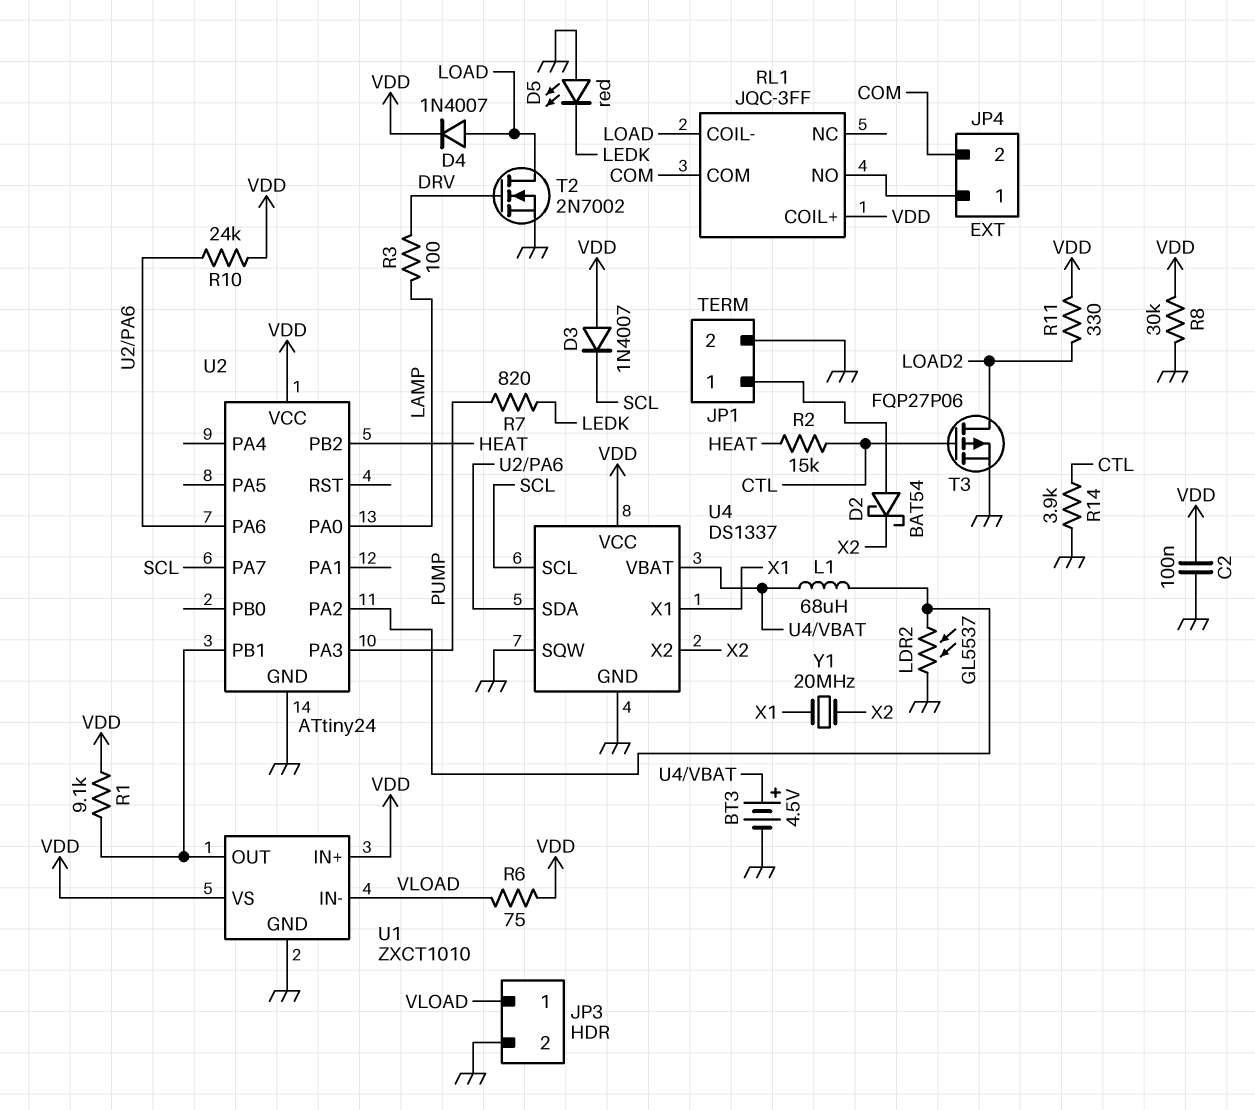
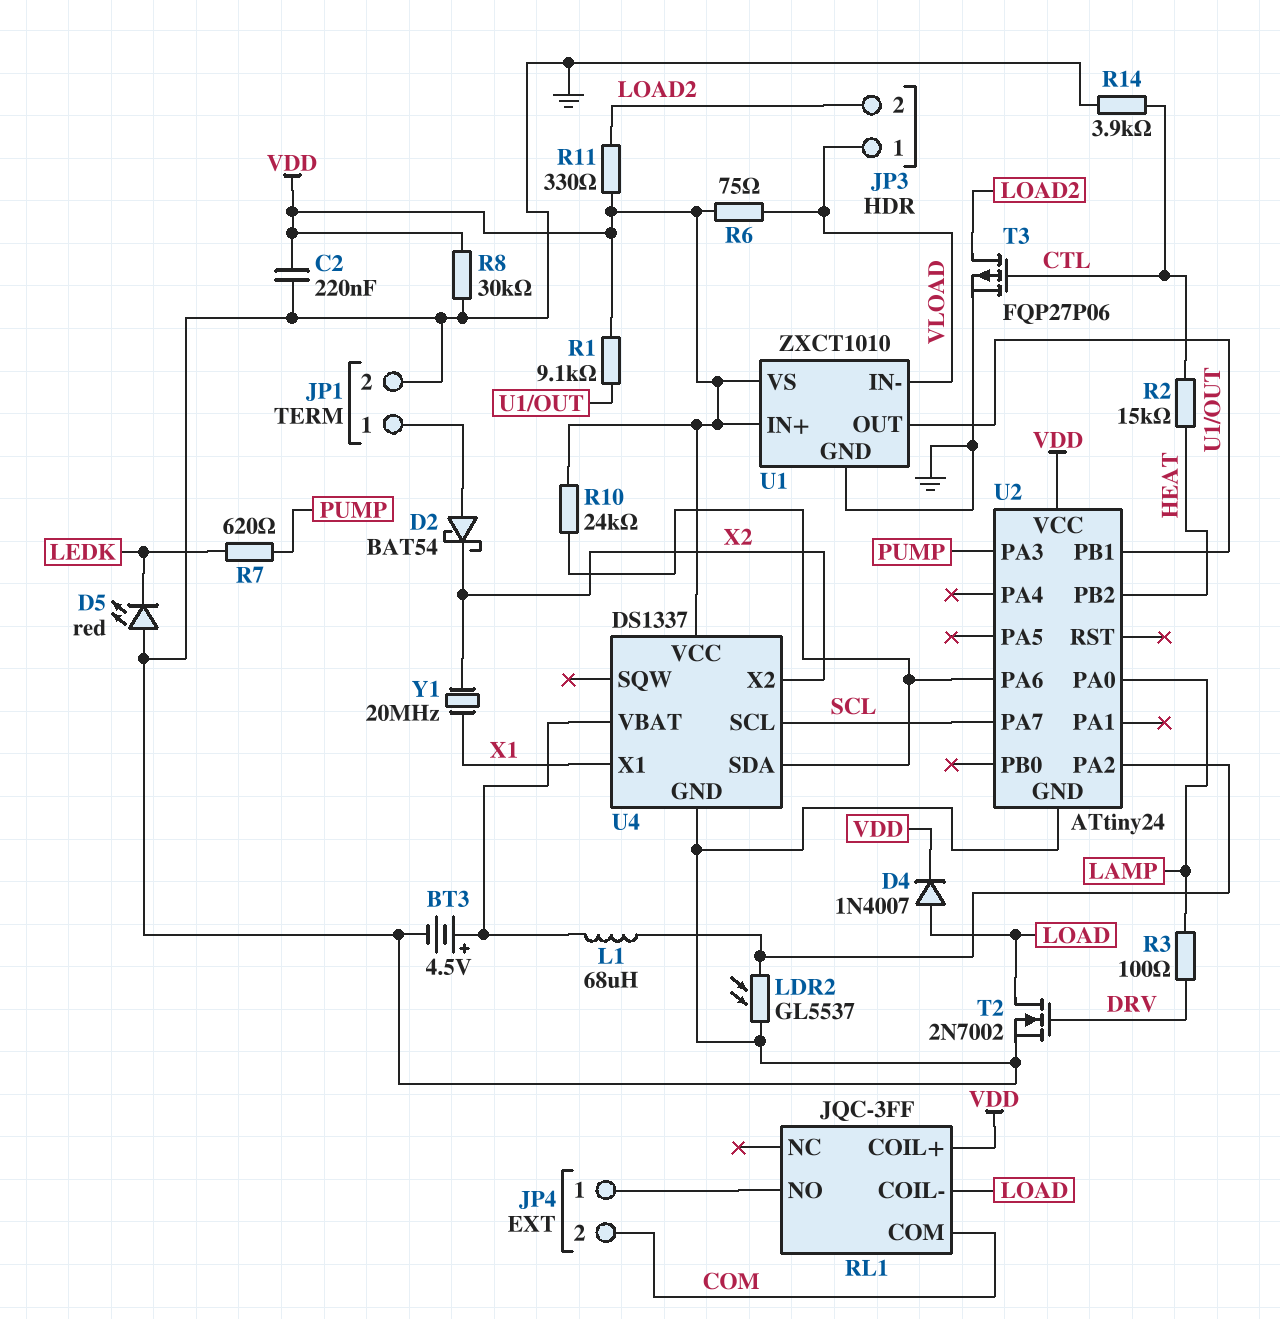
C2: 100nF (GND, VDD) -> 220nF (GND, VDD)
D3: diode 1N4007 (A VDD, K SCL) -> none
JP3 pin 2: GND -> LOAD2
R7: 820 (LEDK, PUMP) -> 620 (LEDK, PUMP)
U4 pin SQW: GND -> none

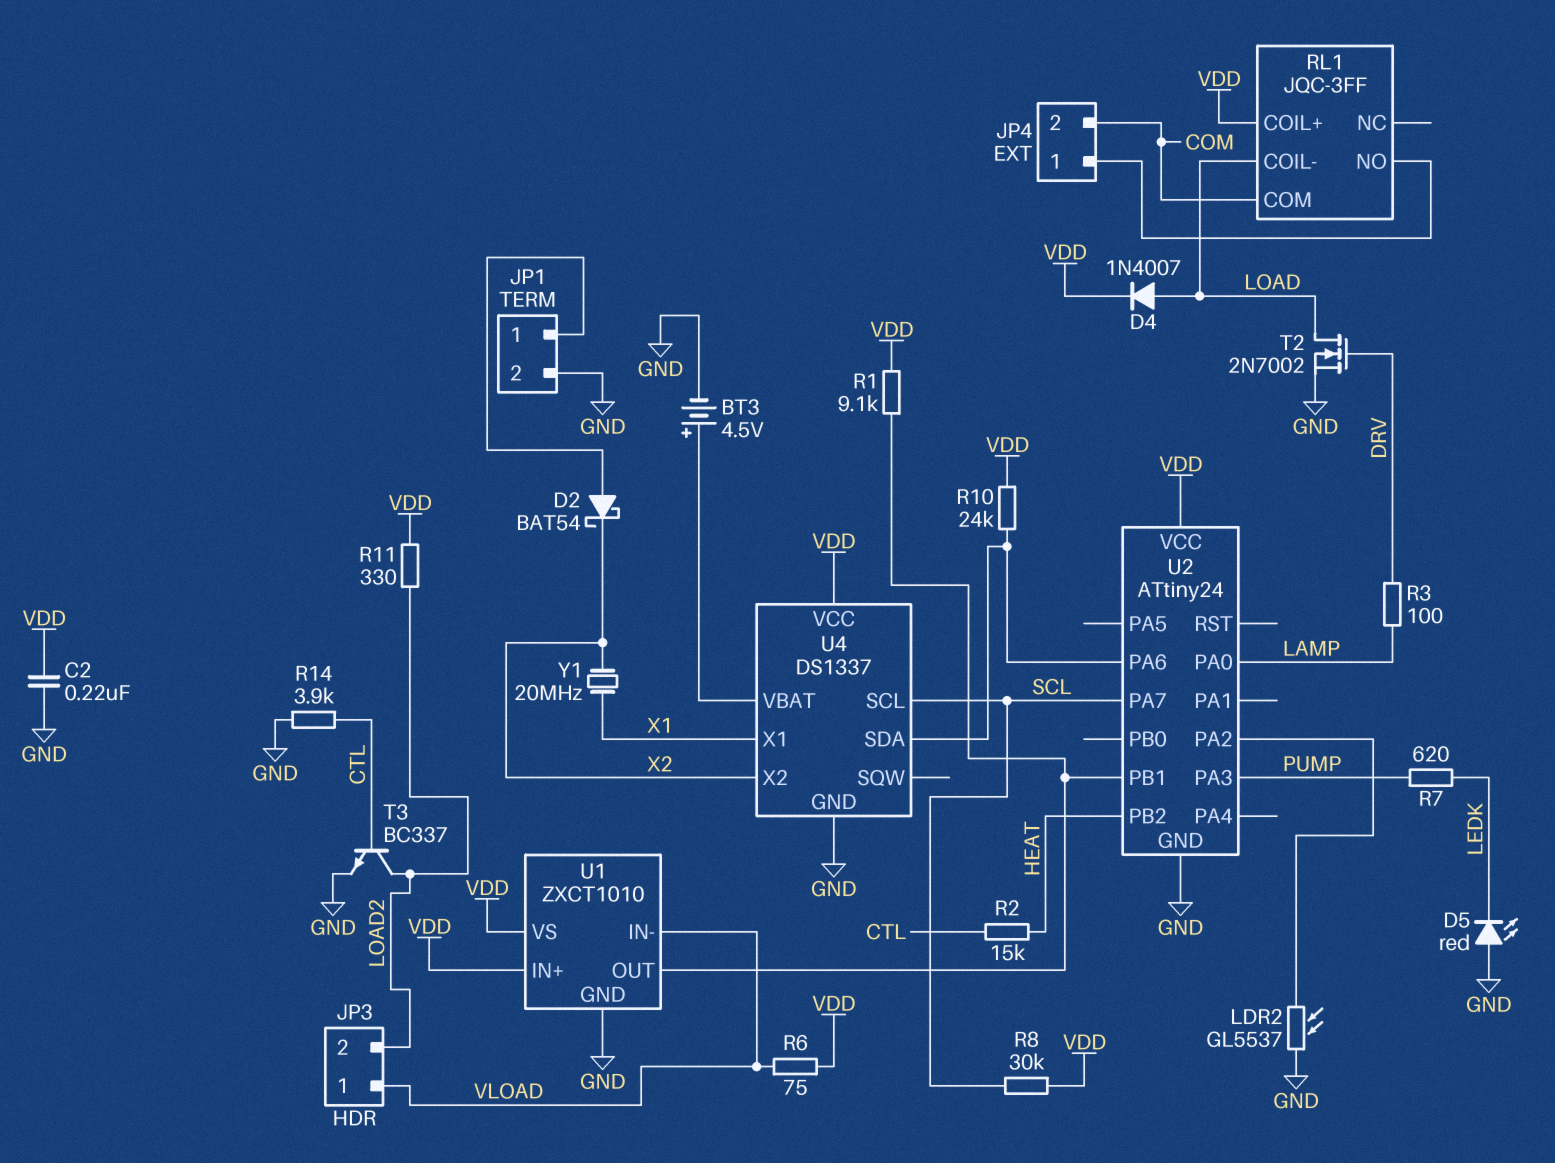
L1: 68uH (U2/PA2, U4/VBAT) -> none
R8: 30k (GND, VDD) -> 30k (SCL, VDD)
T3: PMOS FQP27P06 (G CTL, D LOAD2, S GND) -> NPN BC337 (B CTL, C LOAD2, E GND)

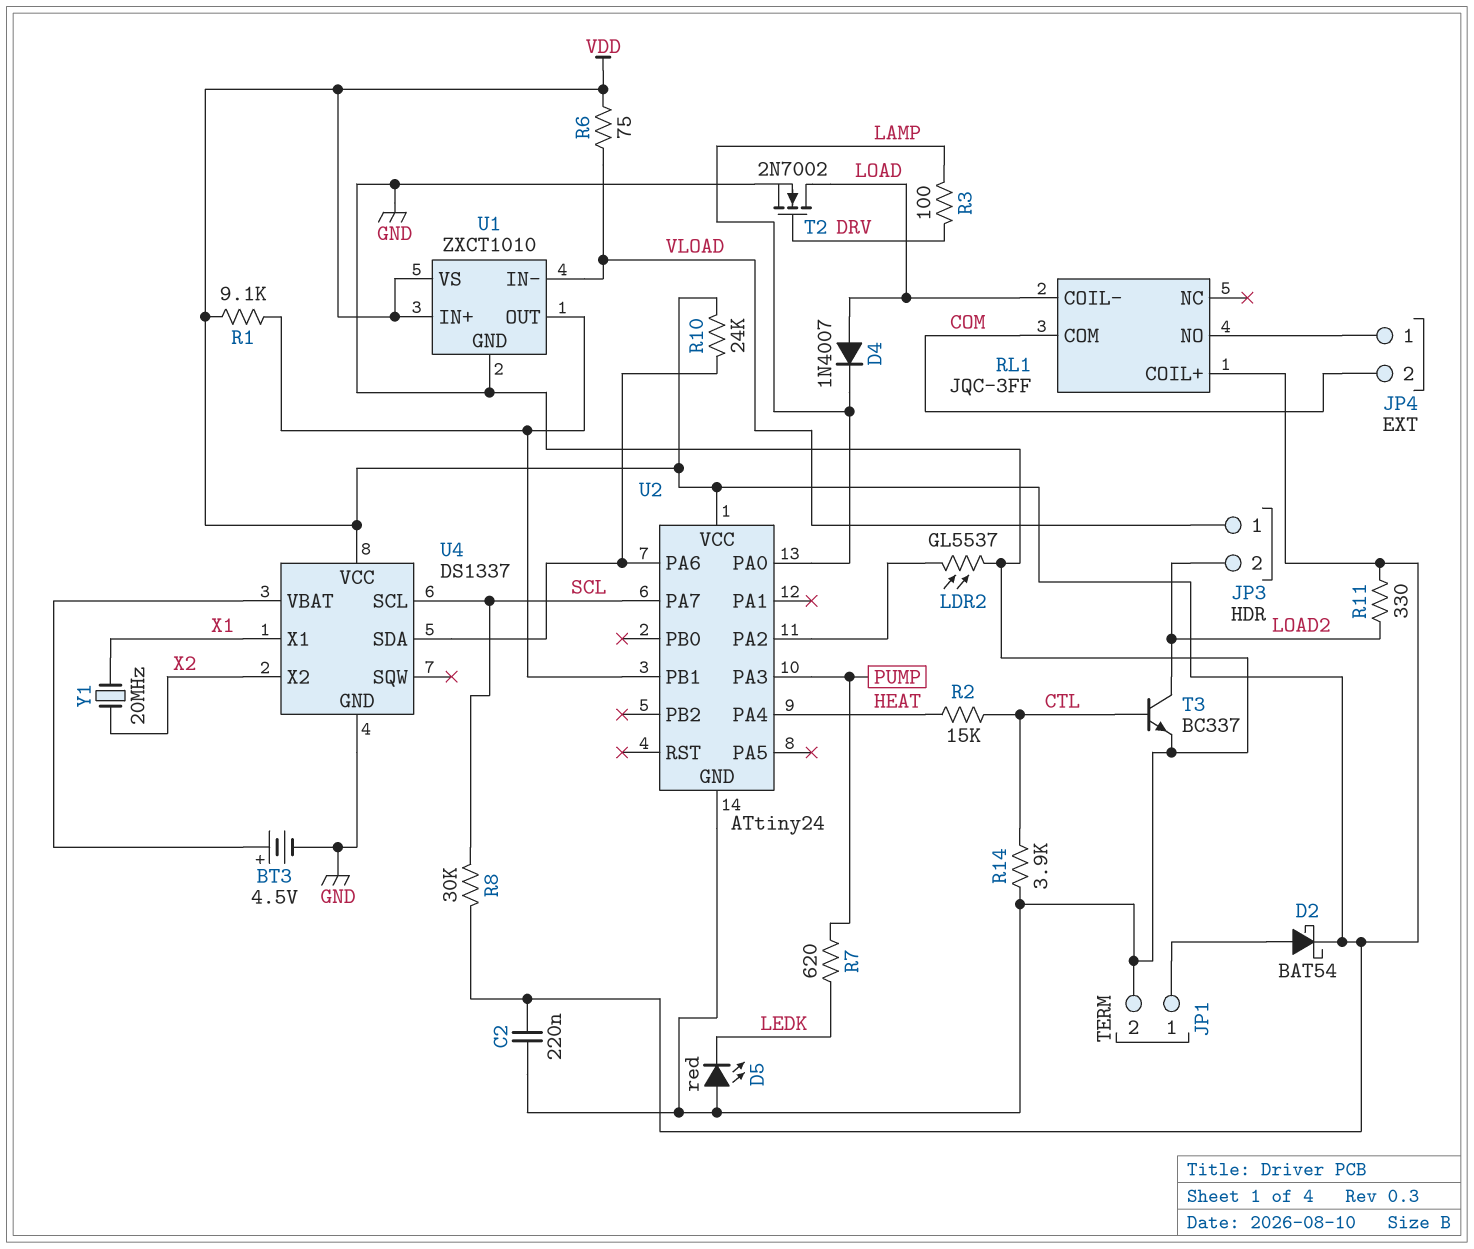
D2: schottky BAT54 (A JP1/1, K X2) -> schottky BAT54 (A JP1/1, K VDD)
D4: diode 1N4007 (A LOAD, K VDD) -> diode 1N4007 (A LOAD, K LAMP)
U2 pin PA4: none -> HEAT
U2 pin PB2: HEAT -> none

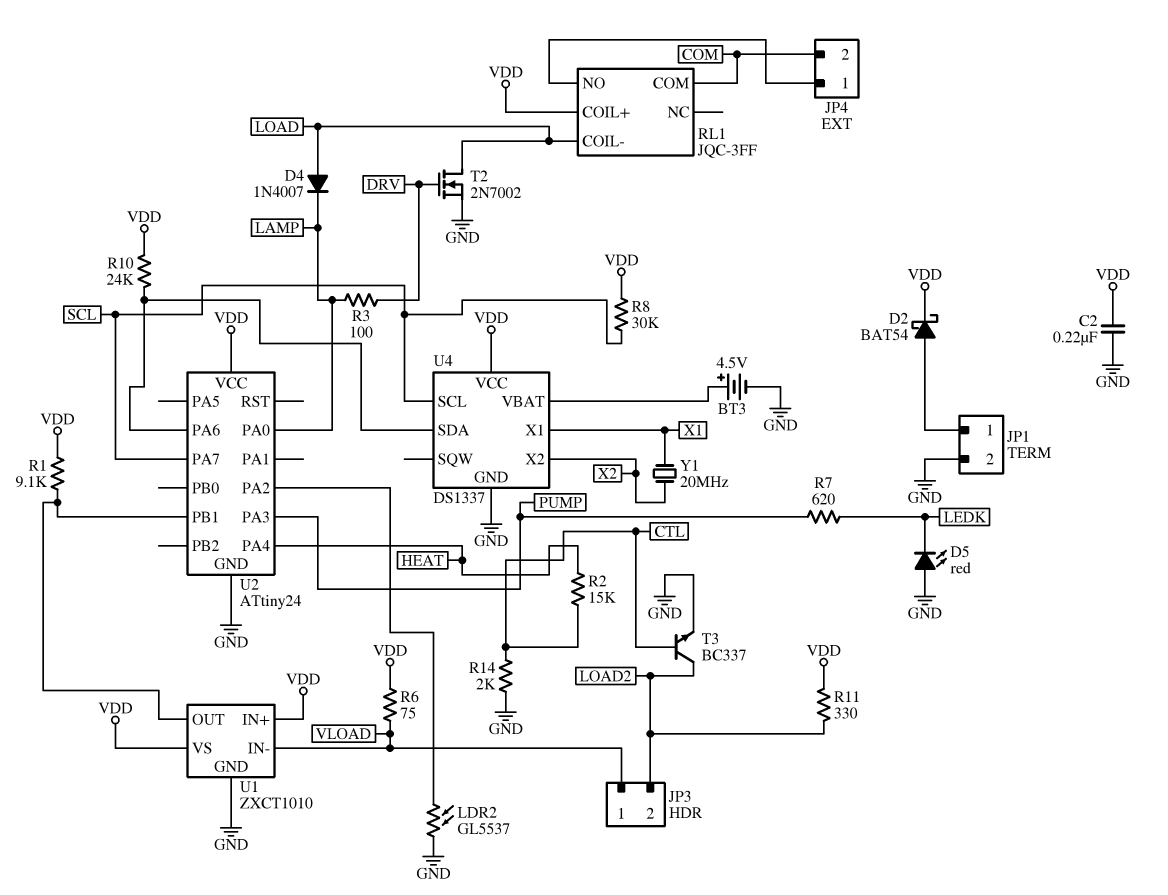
R14: 3.9k (CTL, GND) -> 2k (CTL, GND)

